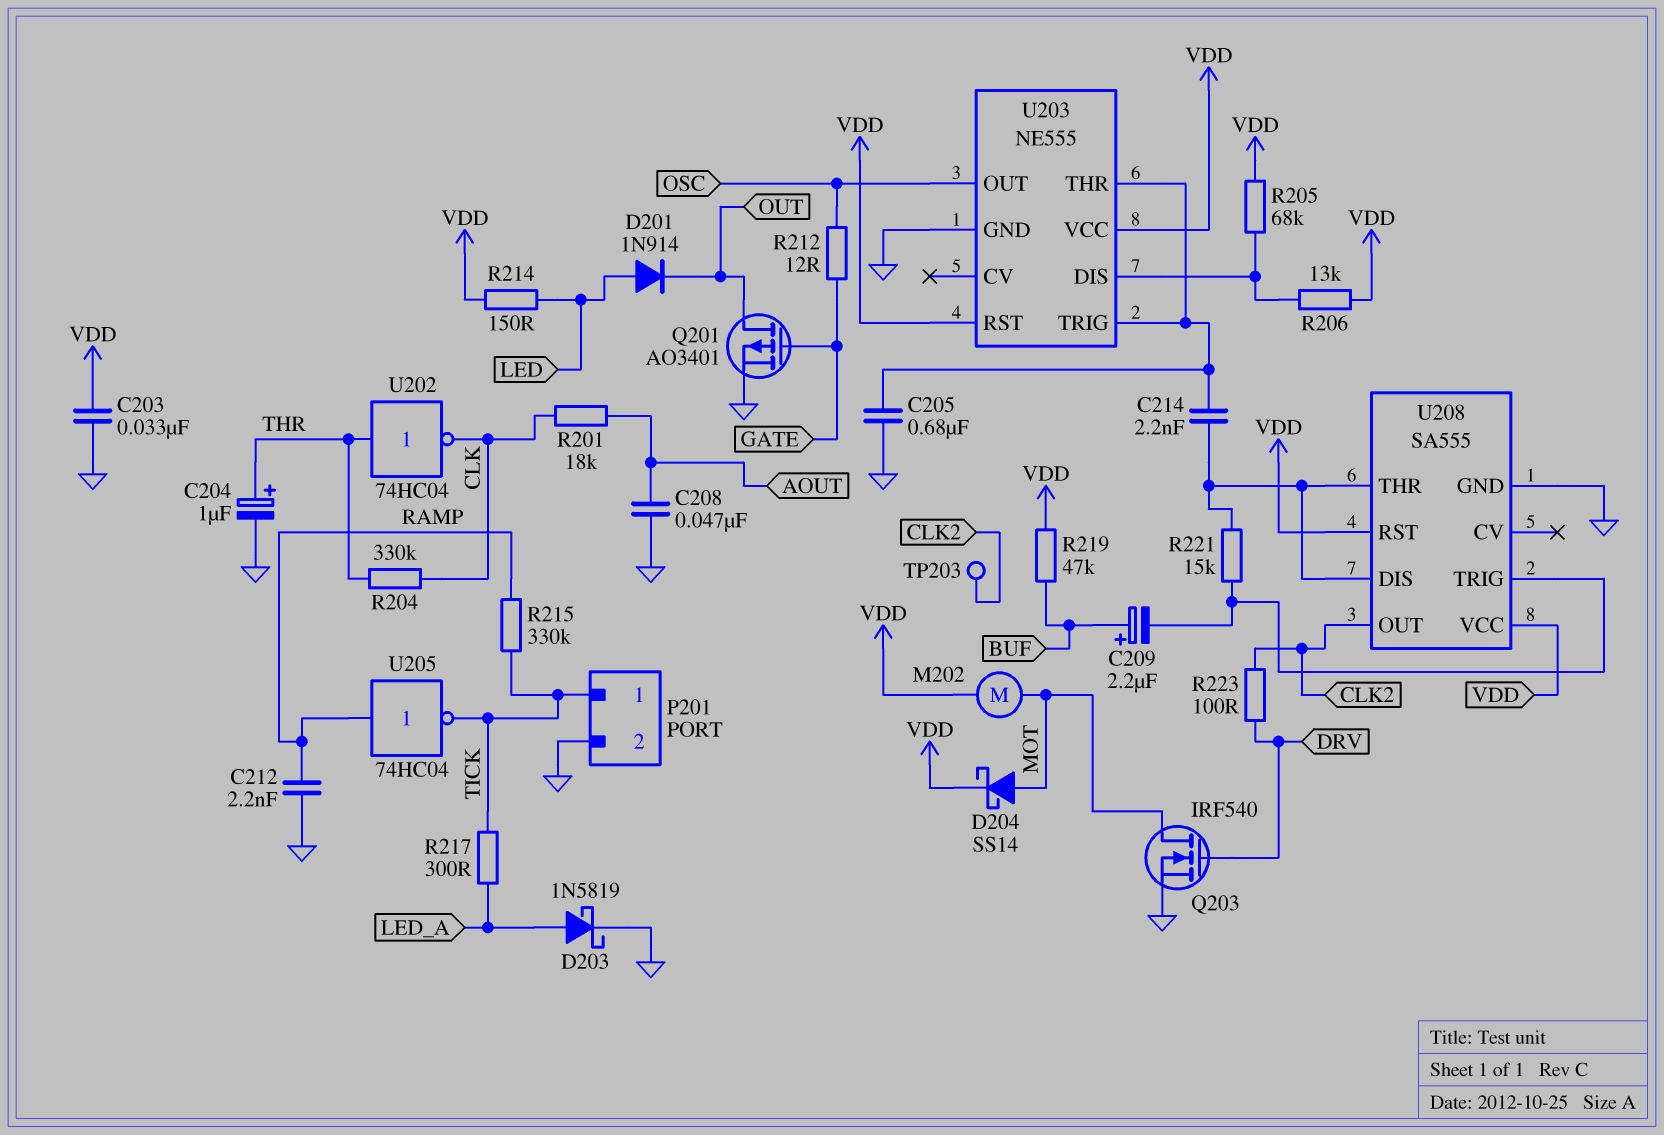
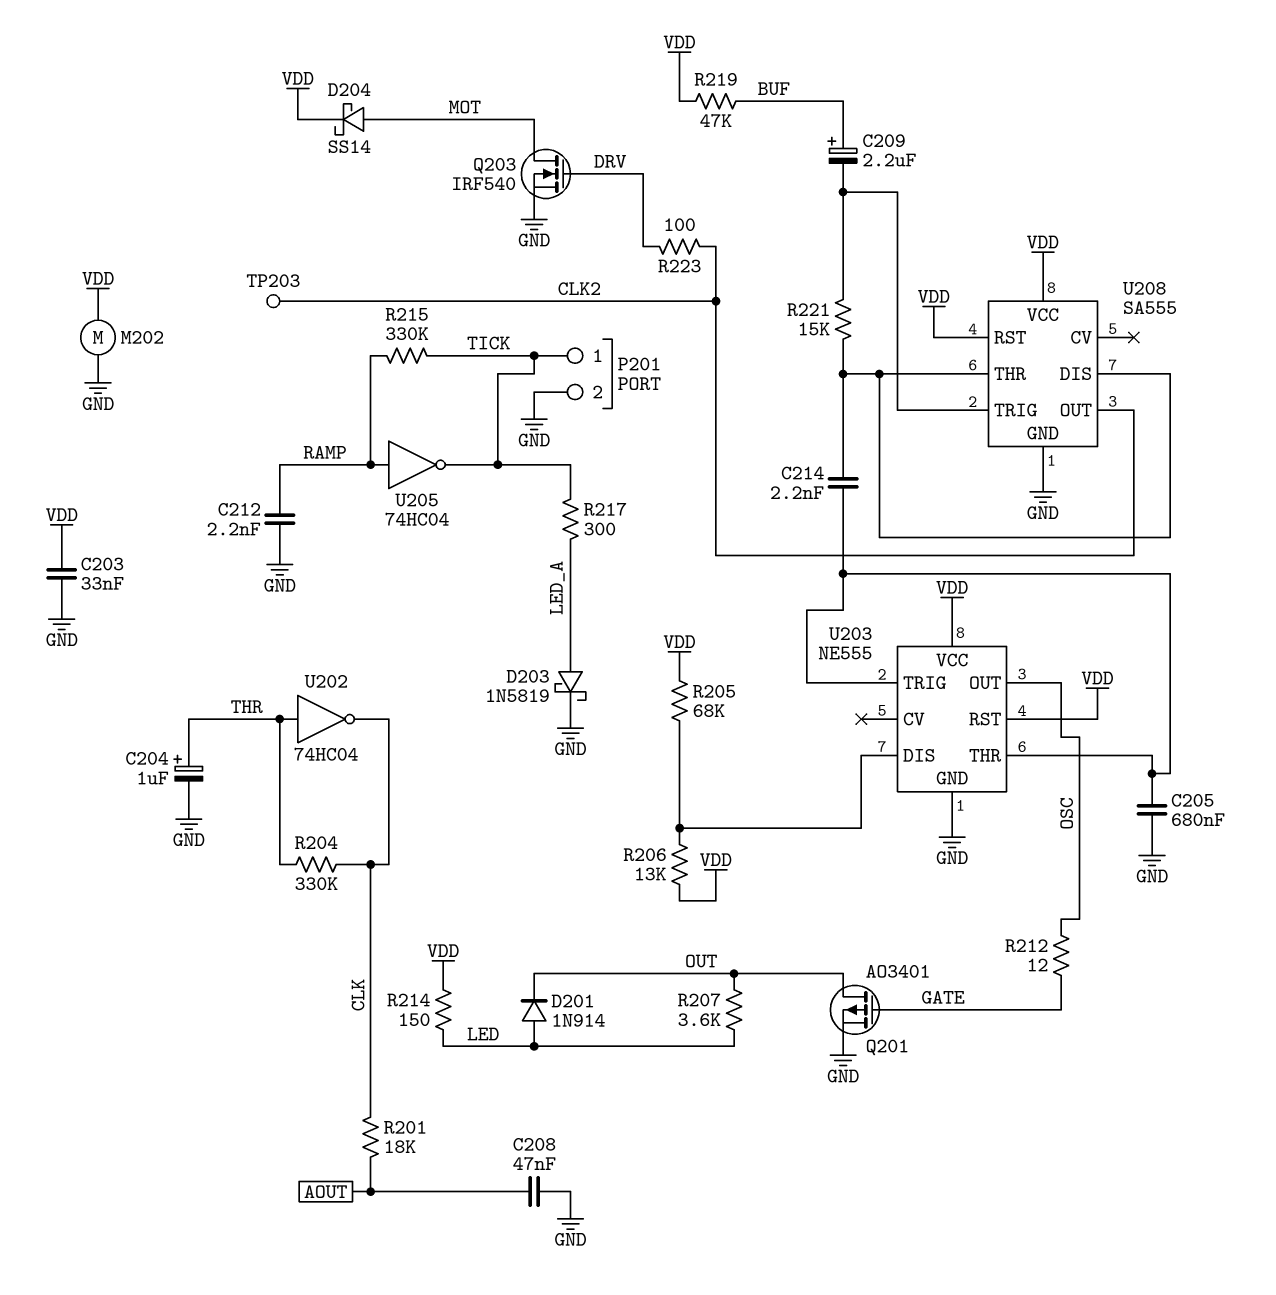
M202: motor (MOT, VDD) -> motor (GND, VDD)
R207: none -> 3.6k (LED, OUT)

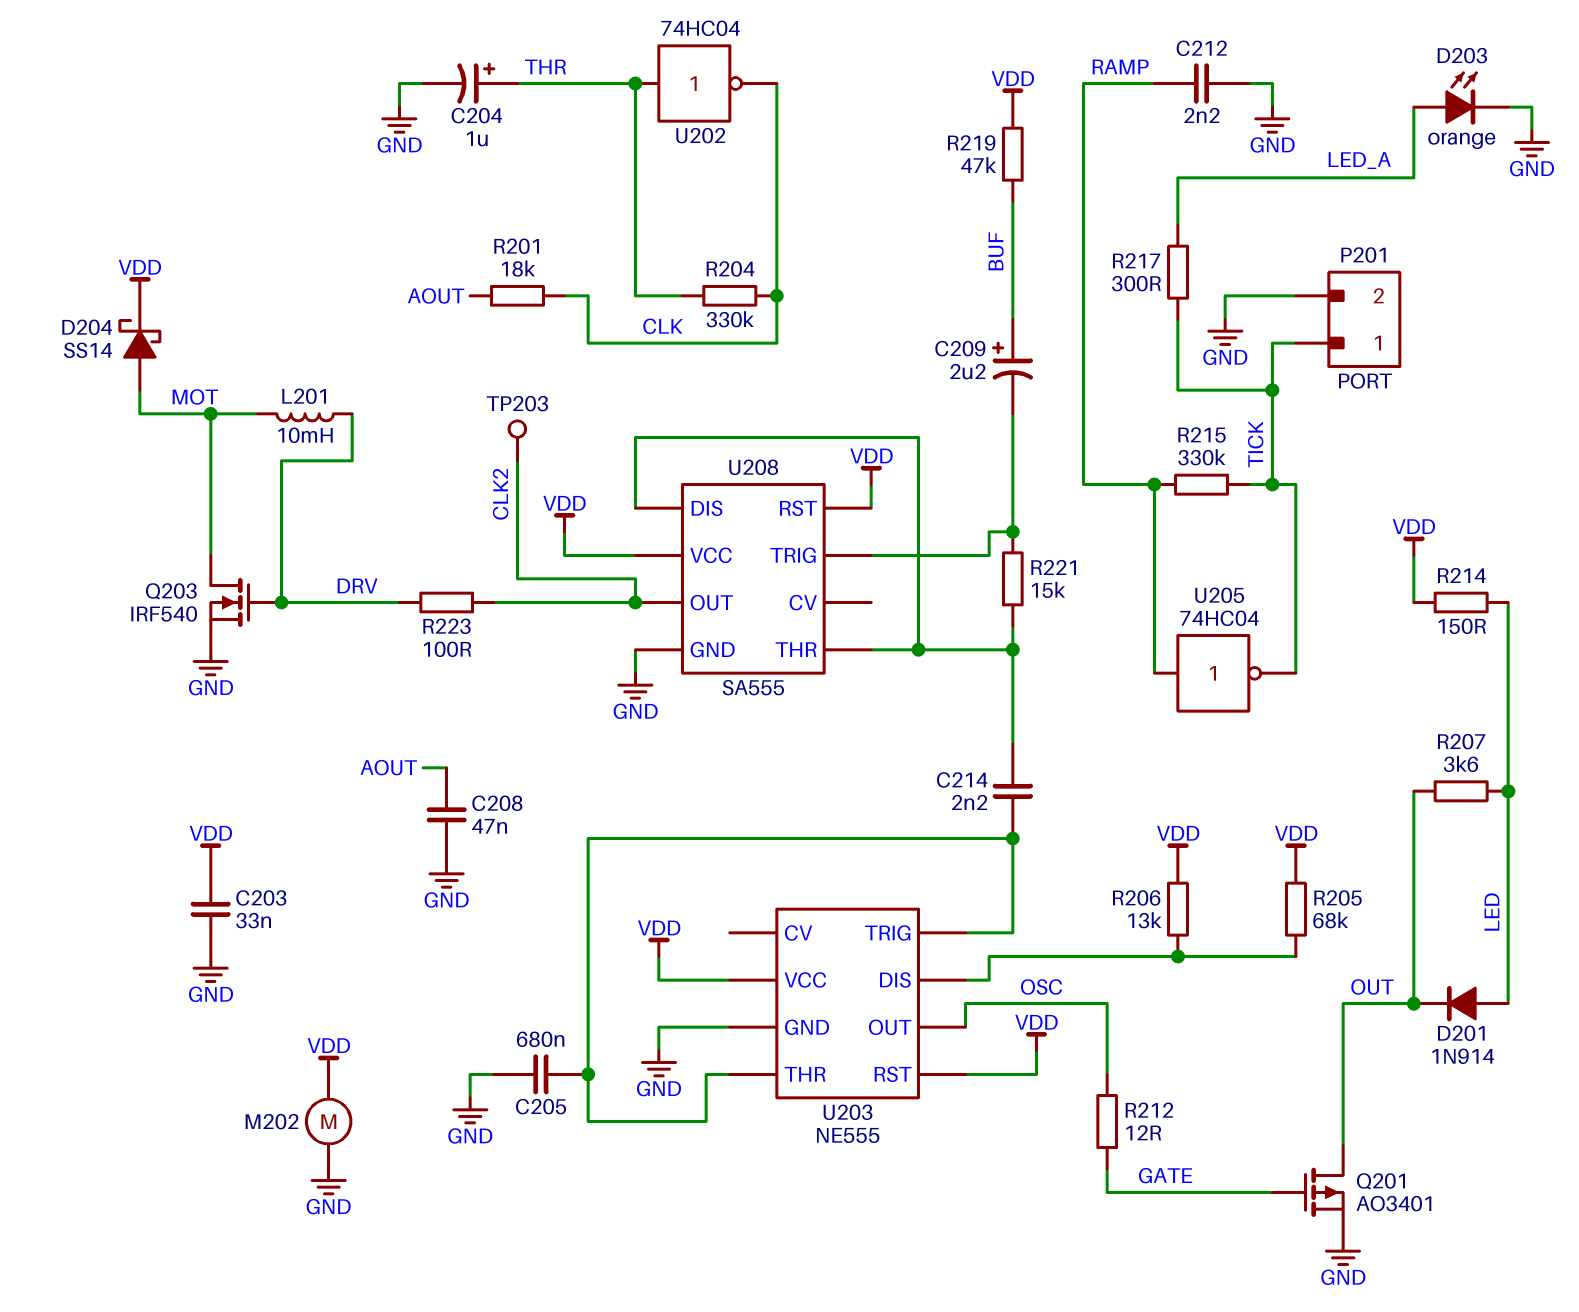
D203: schottky 1N5819 (A LED_A, K GND) -> LED orange (A LED_A, K GND)
L201: none -> 10mH (DRV, MOT)

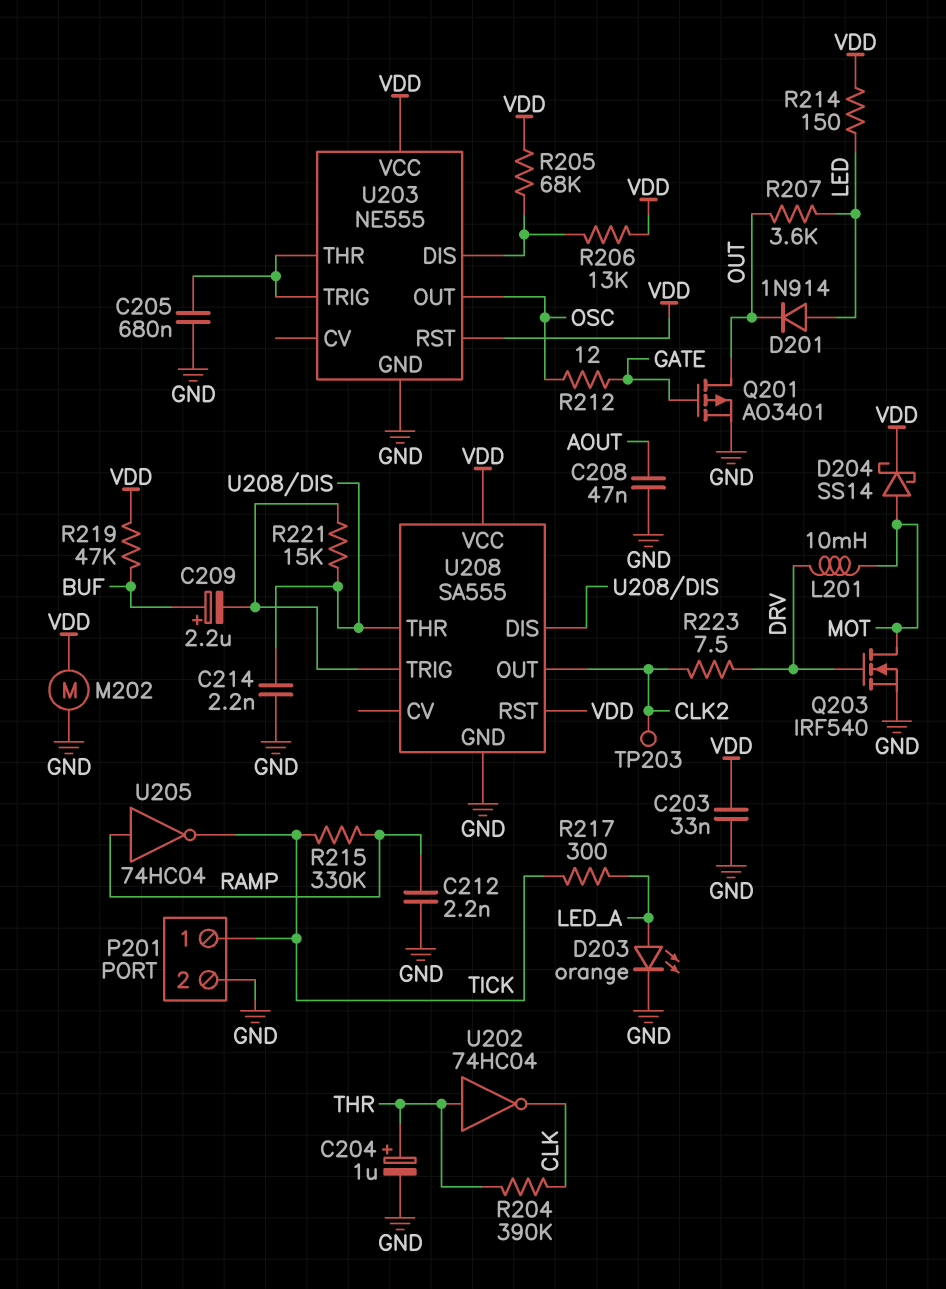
C214: 2.2nF (U203/THR, U208/DIS) -> 2.2nF (GND, U208/DIS)
R201: 18k (AOUT, CLK) -> none
R204: 330k (CLK, THR) -> 390k (CLK, THR)
R223: 100 (CLK2, DRV) -> 7.5 (CLK2, DRV)

